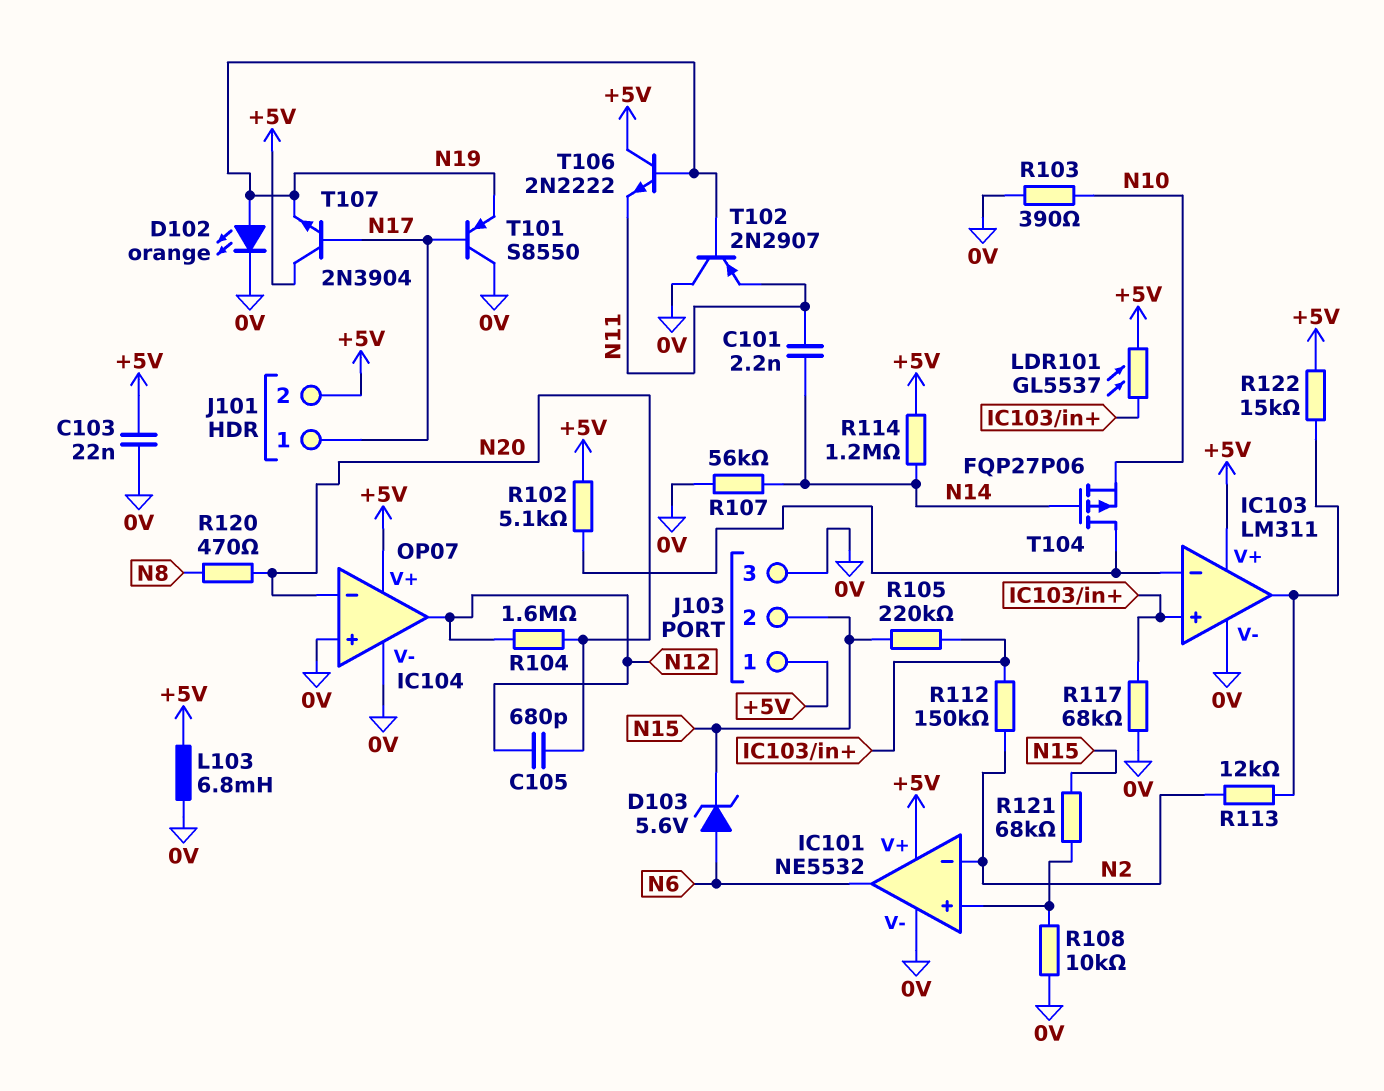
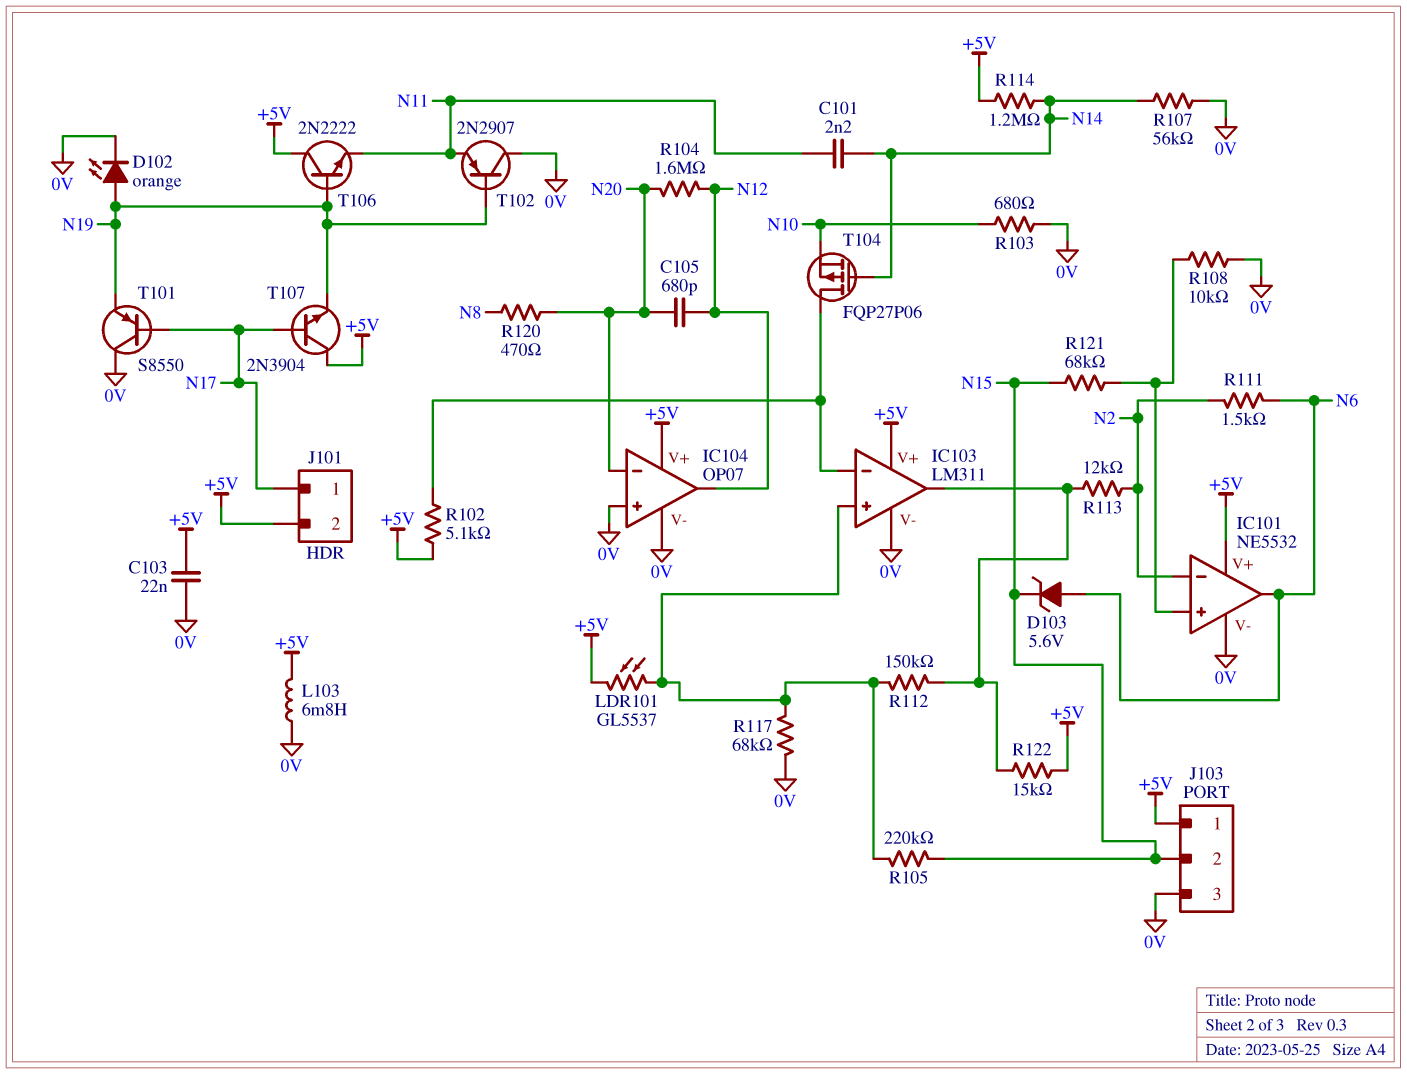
R103: 390 (0V, N10) -> 680 (0V, N10)
R111: none -> 1.5k (N2, N6)
R112: 150k (IC103/in+, N2) -> 150k (IC103/in+, IC103/out)

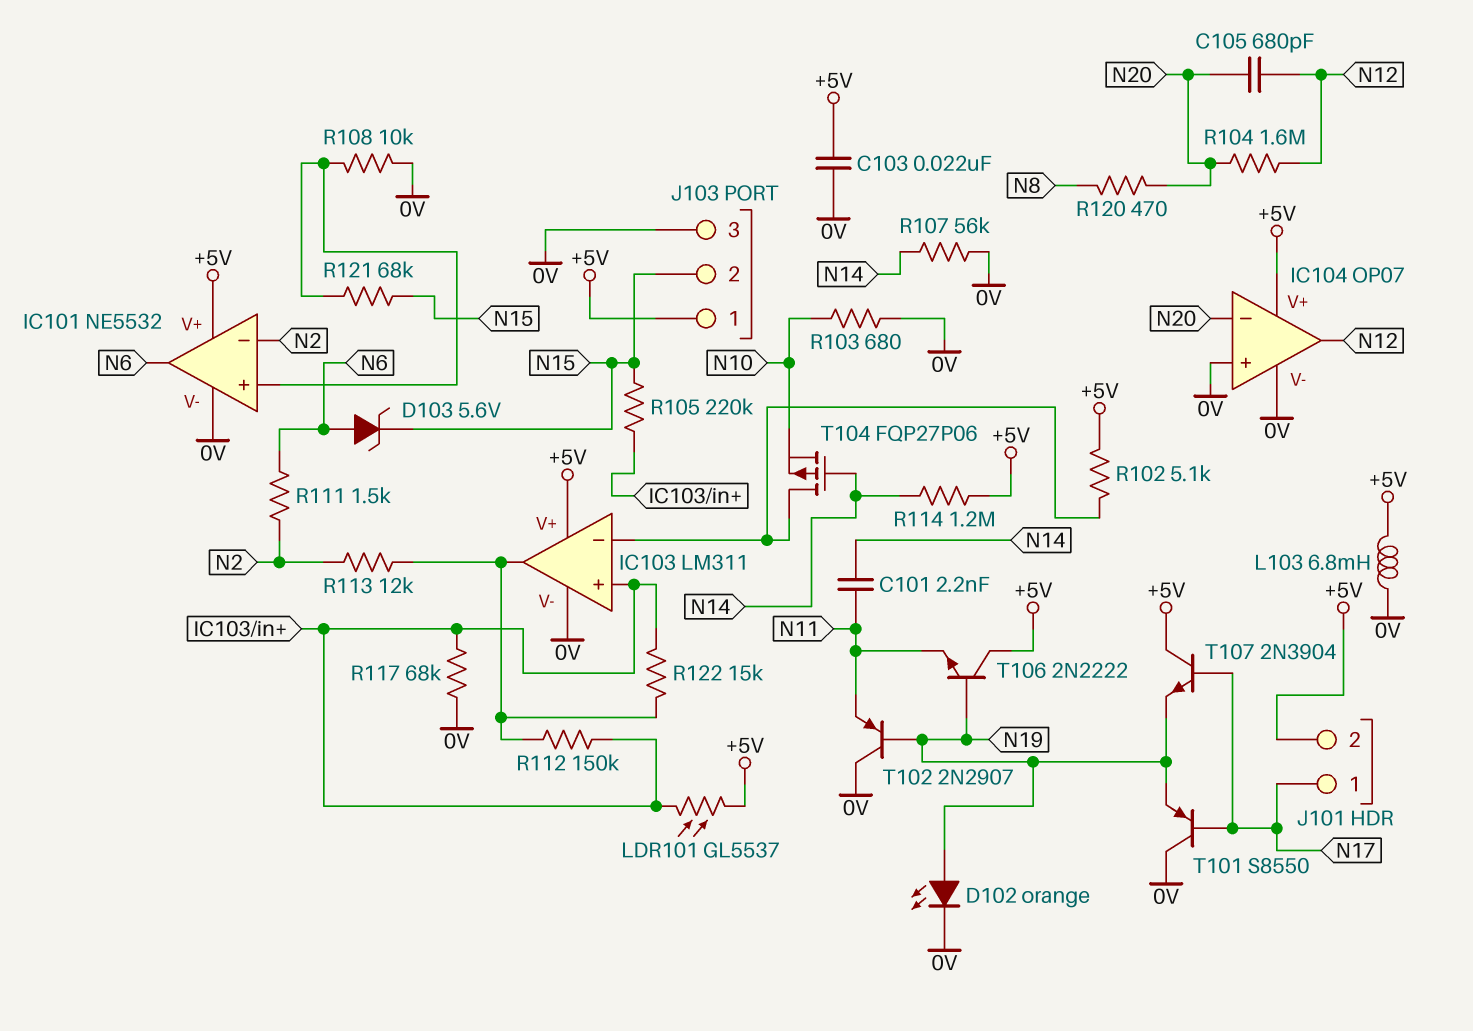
R122: 15k (+5V, IC103/out) -> 15k (IC103/in+, IC103/out)

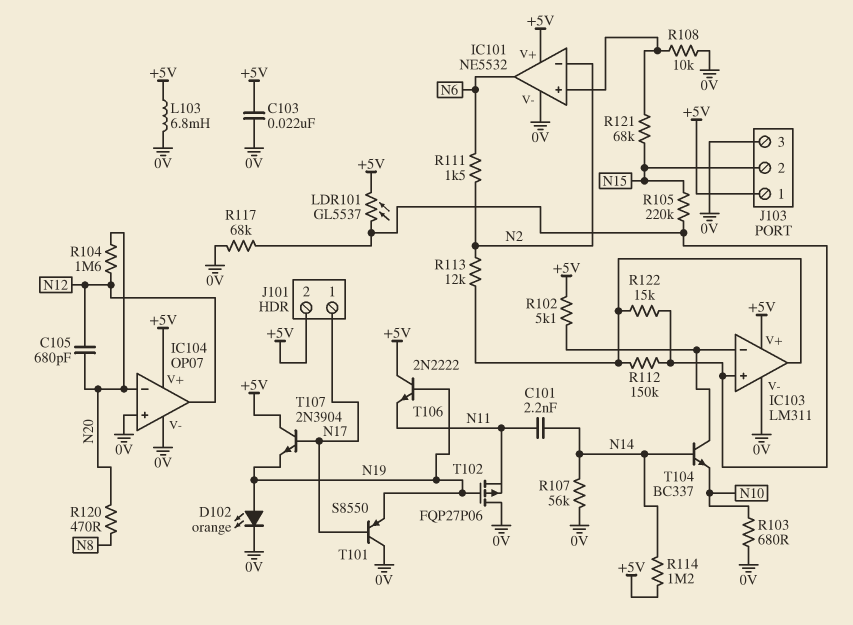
D103: zener 5.6V (A N6, K N15) -> none
T102: PNP 2N2907 (B N19, C 0V, E N11) -> PMOS FQP27P06 (G N19, D 0V, S N11)
T104: PMOS FQP27P06 (G N14, D IC103/in-, S N10) -> NPN BC337 (B N14, C IC103/in-, E N10)

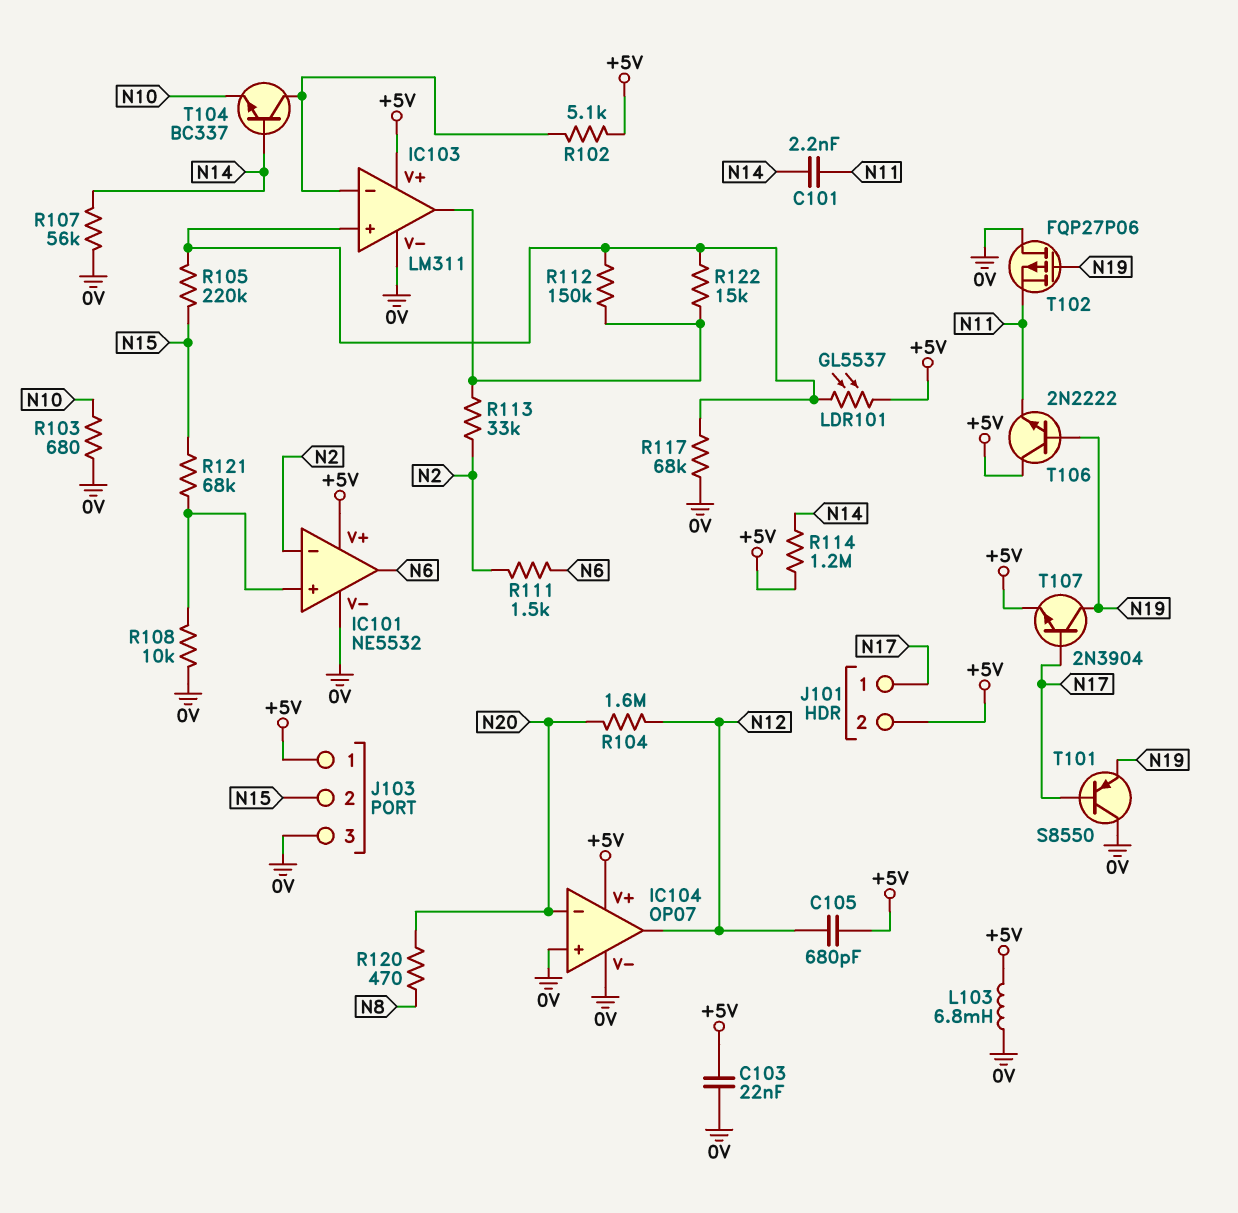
C105: 680pF (N12, N20) -> 680pF (+5V, N12)
D102: LED orange (A N19, K 0V) -> none
R113: 12k (IC103/out, N2) -> 33k (IC103/out, N2)
T107: NPN 2N3904 (B N17, C +5V, E N19) -> NPN 2N3904 (B N17, C N19, E +5V)

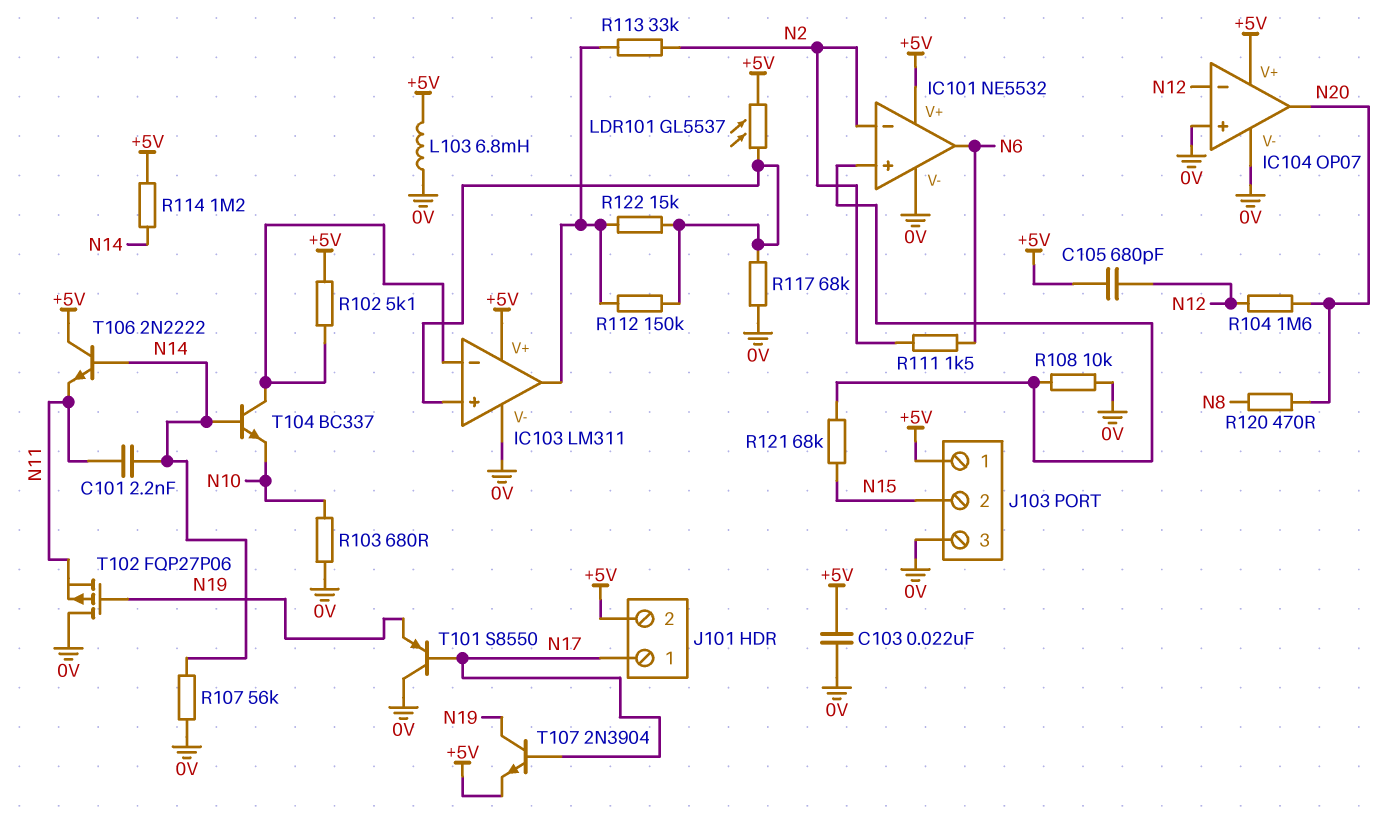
IC104 pin in-: N20 -> N12
IC104 pin out: N12 -> N20
R105: 220k (IC103/in+, N15) -> none
T106: NPN 2N2222 (B N19, C +5V, E N11) -> NPN 2N2222 (B N14, C +5V, E N11)

